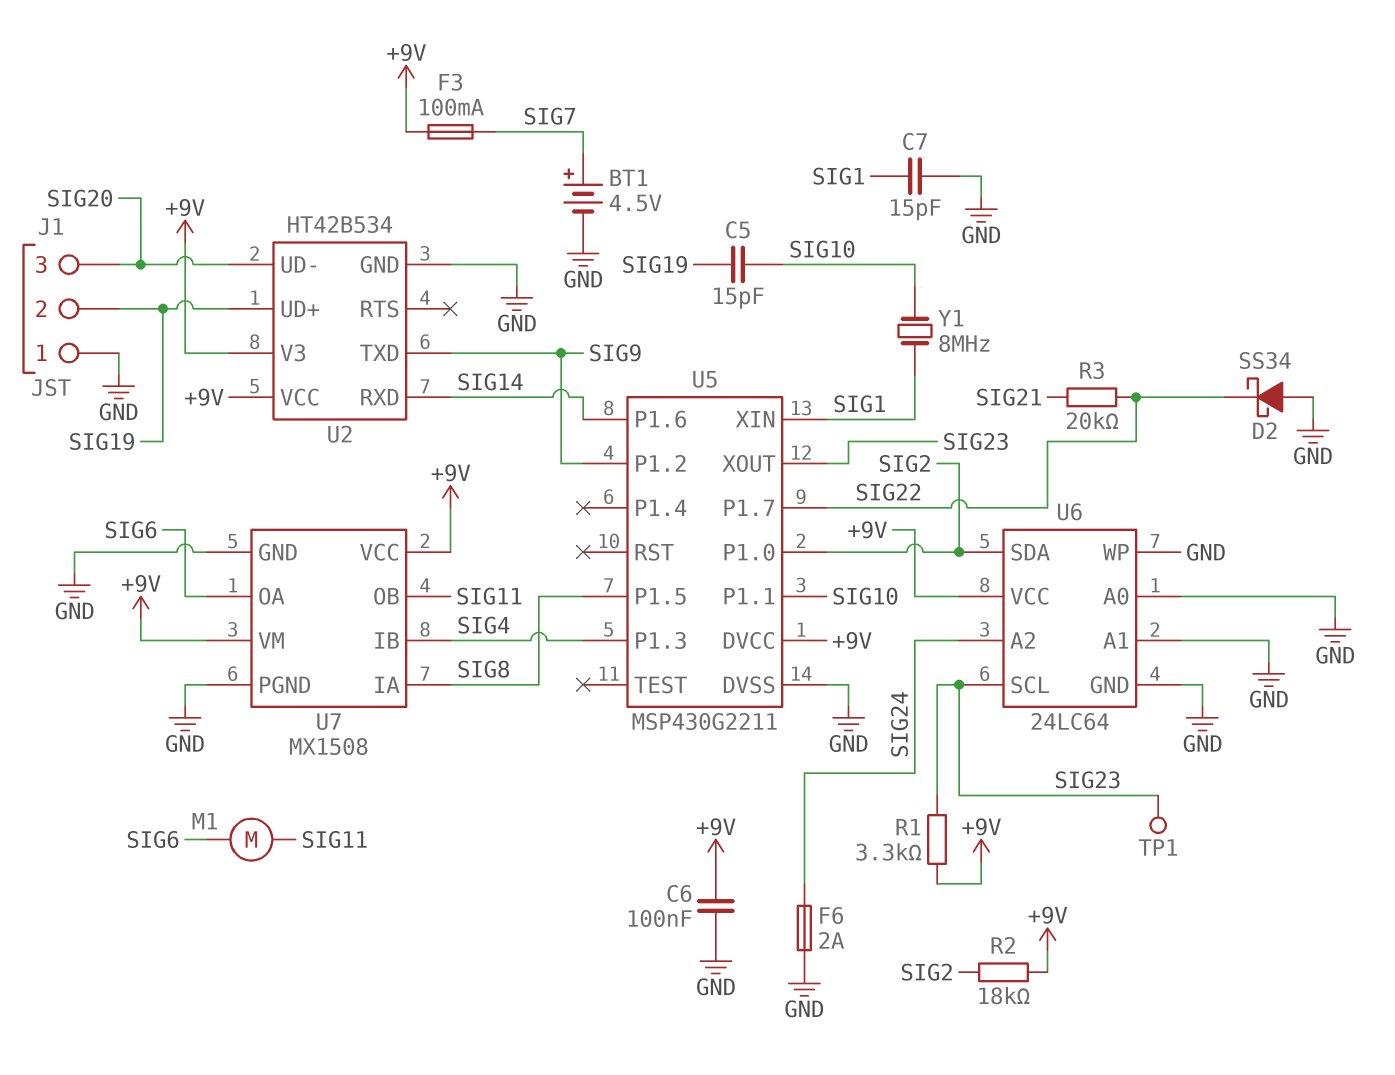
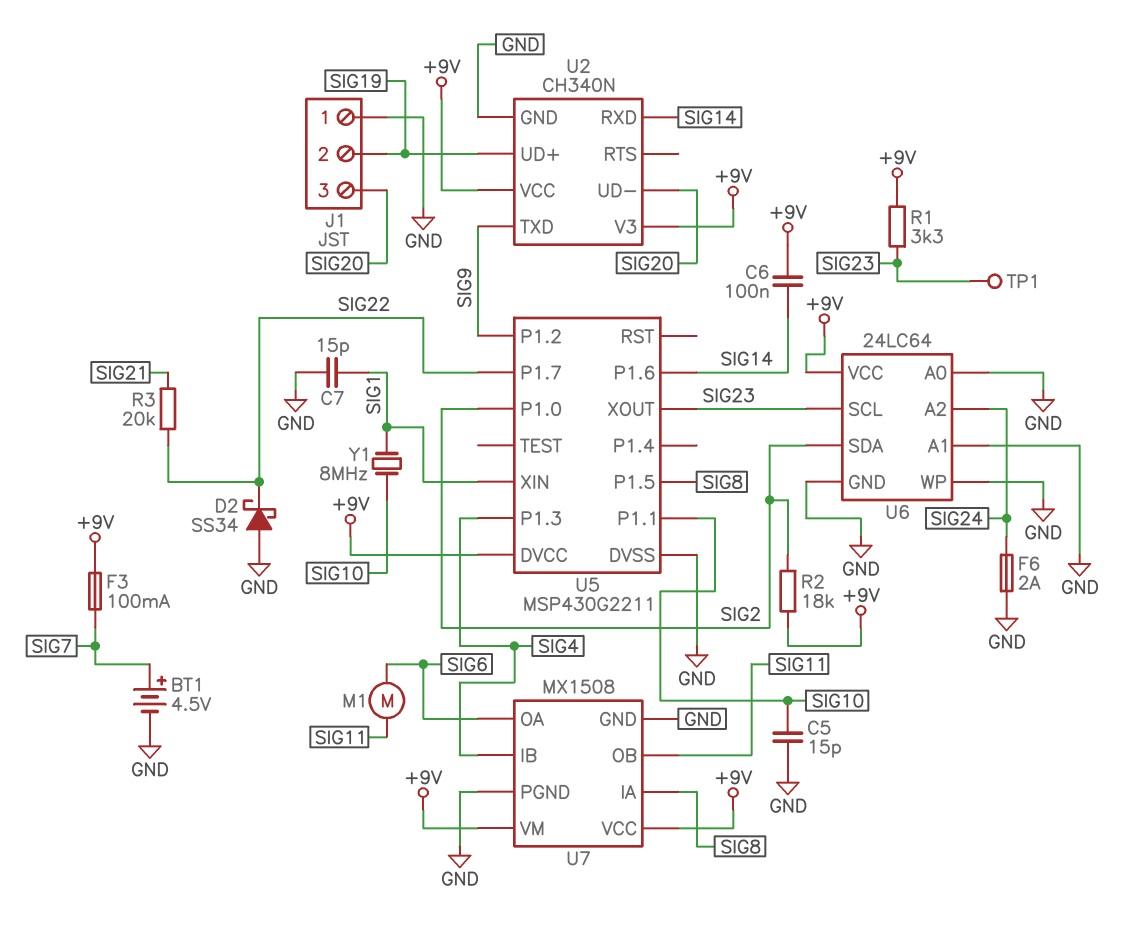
C5: 15pF (SIG10, SIG19) -> 15pF (GND, SIG10)
C6: 100nF (+9V, GND) -> 100nF (+9V, SIG14)
U2: HT42B534 -> CH340N

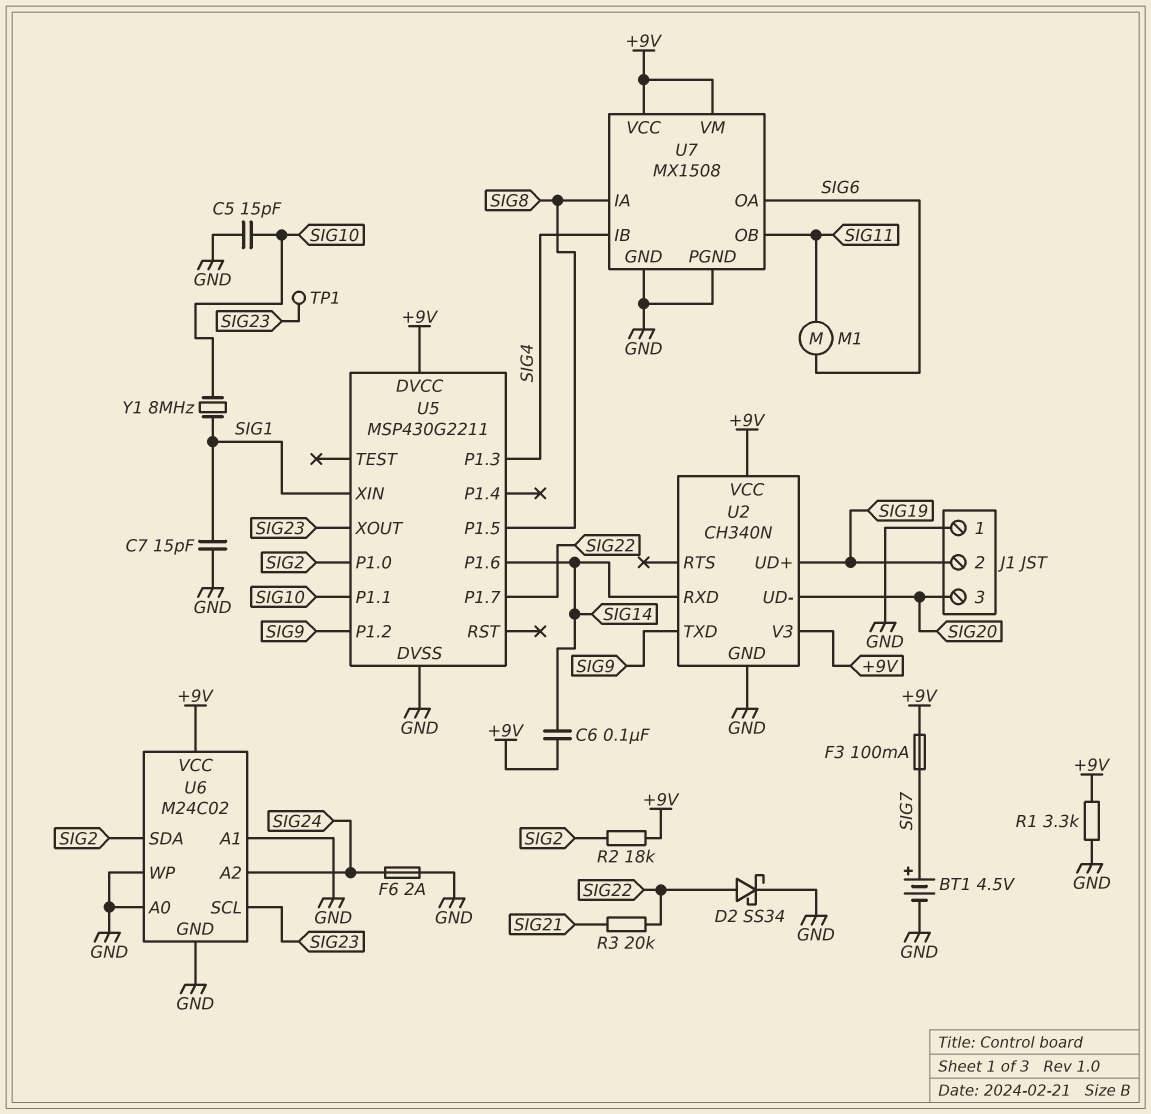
D2: schottky SS34 (A GND, K SIG22) -> schottky SS34 (A SIG22, K GND)
R1: 3.3k (+9V, SIG23) -> 3.3k (+9V, GND)
U6: 24LC64 -> M24C02

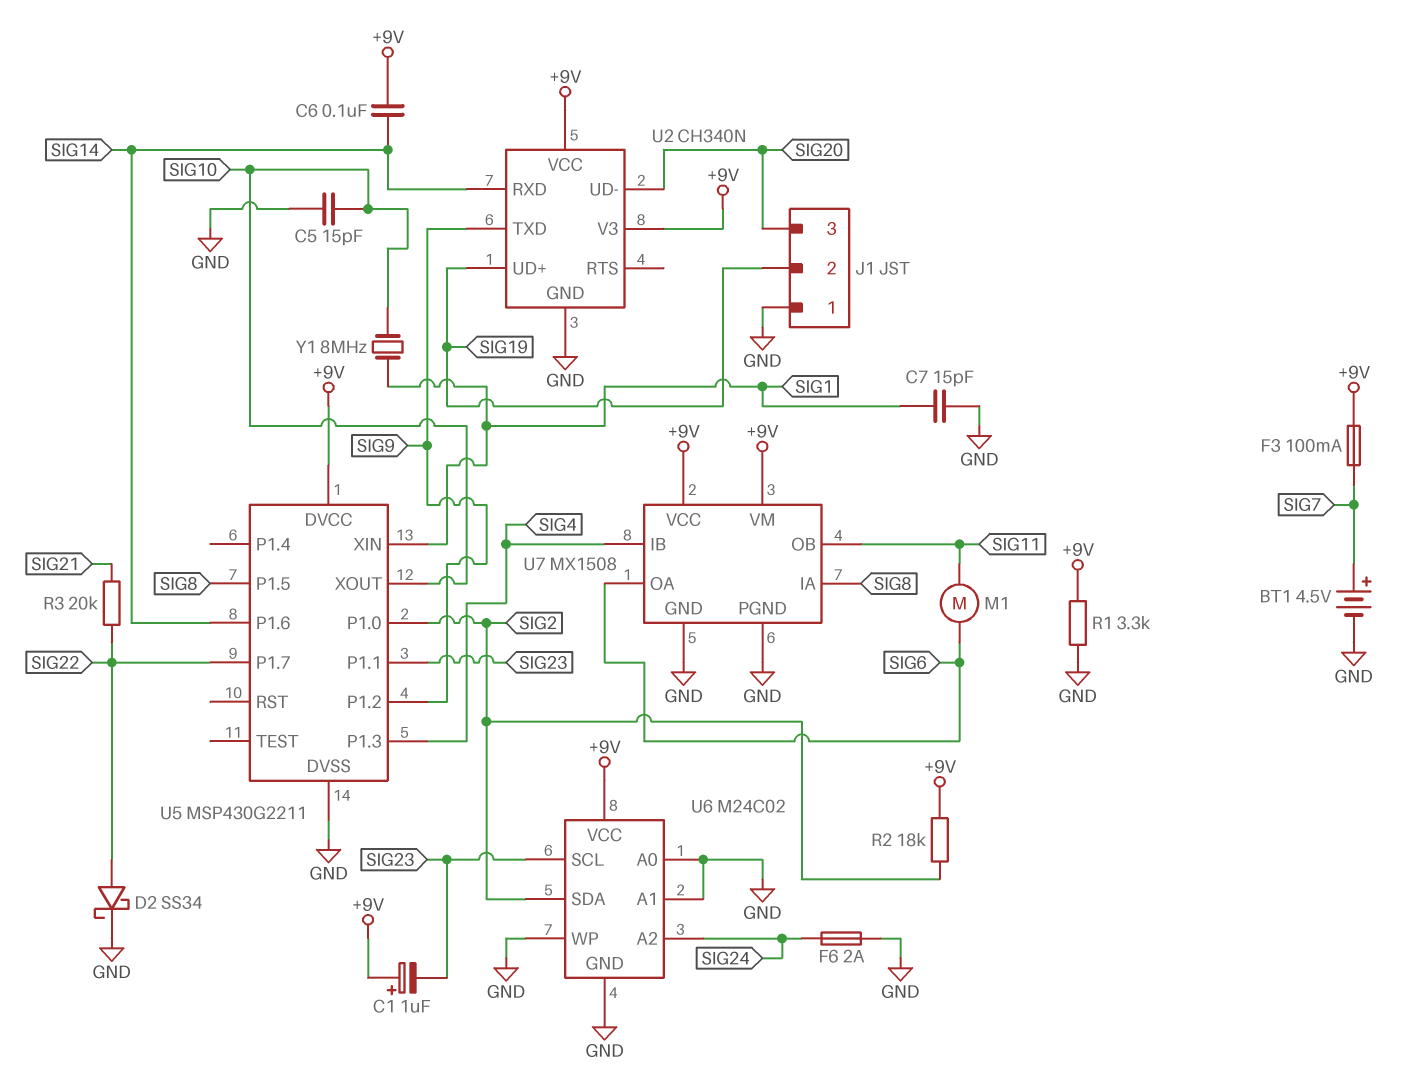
C1: none -> 1uF (plus +9V, minus SIG23)
TP1: test point (SIG23) -> none
U5 pin P1.1: SIG10 -> SIG23
U5 pin XOUT: SIG23 -> SIG10

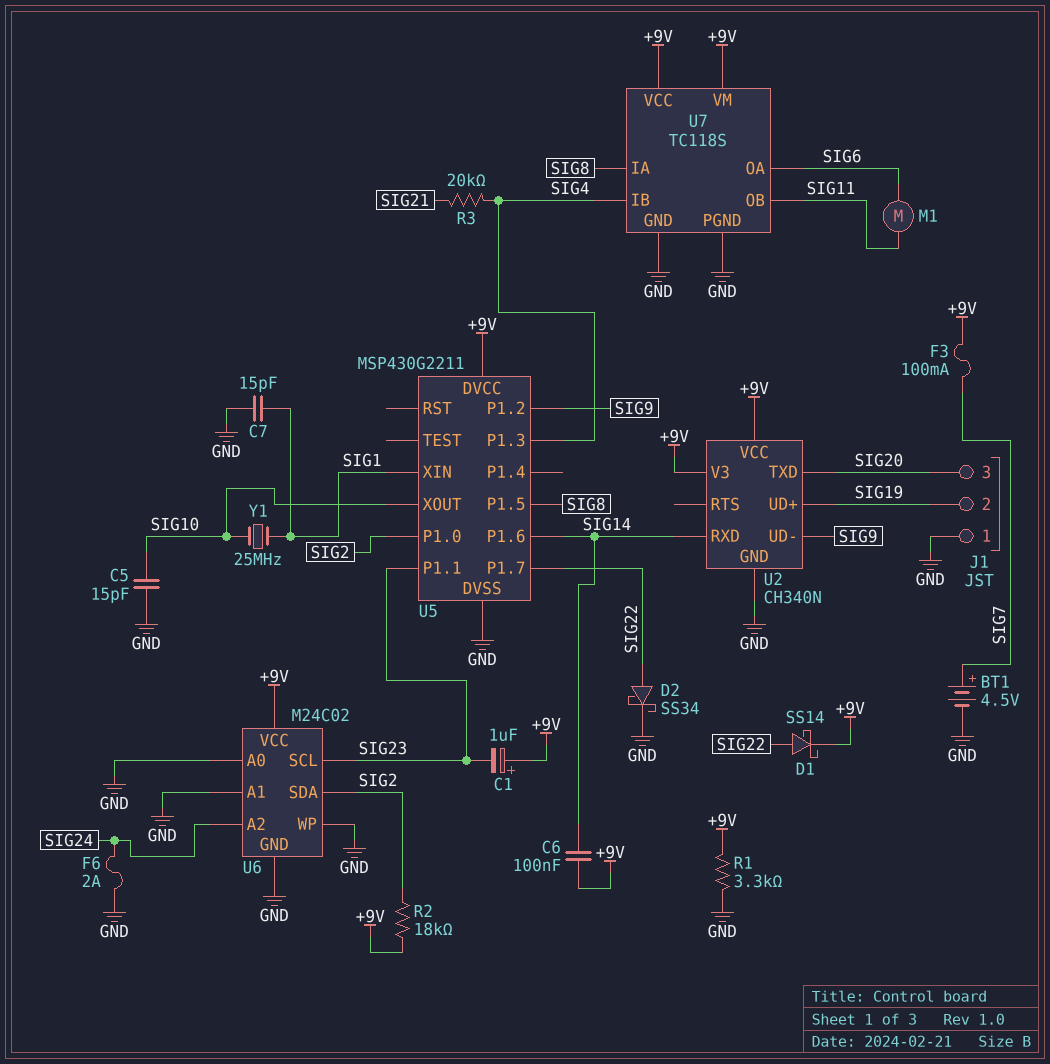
D1: none -> schottky SS14 (A SIG22, K +9V)
R3: 20k (SIG21, SIG22) -> 20k (SIG4, SIG21)
U2 pin TXD: SIG9 -> SIG20
U2 pin UD-: SIG20 -> SIG9
U7: MX1508 -> TC118S
Y1: 8MHz (SIG1, SIG10) -> 25MHz (SIG1, SIG10)

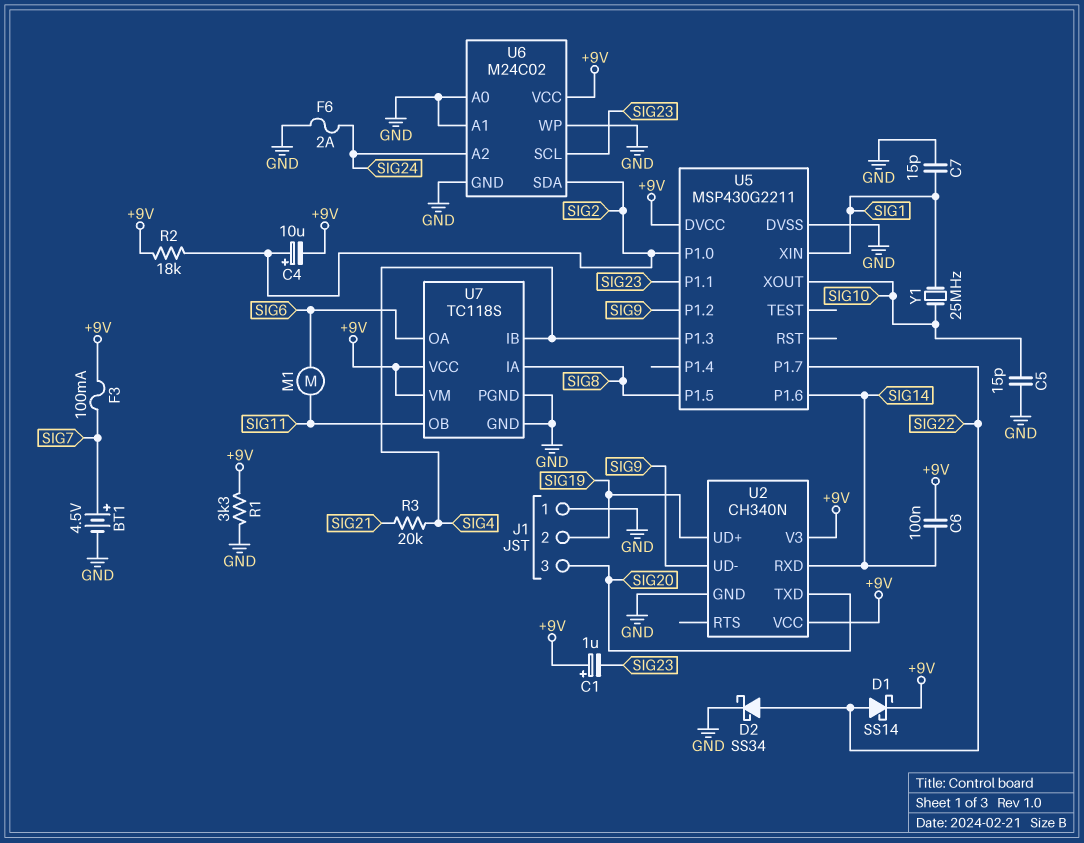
C4: none -> 10uF (plus SIG2, minus +9V)

